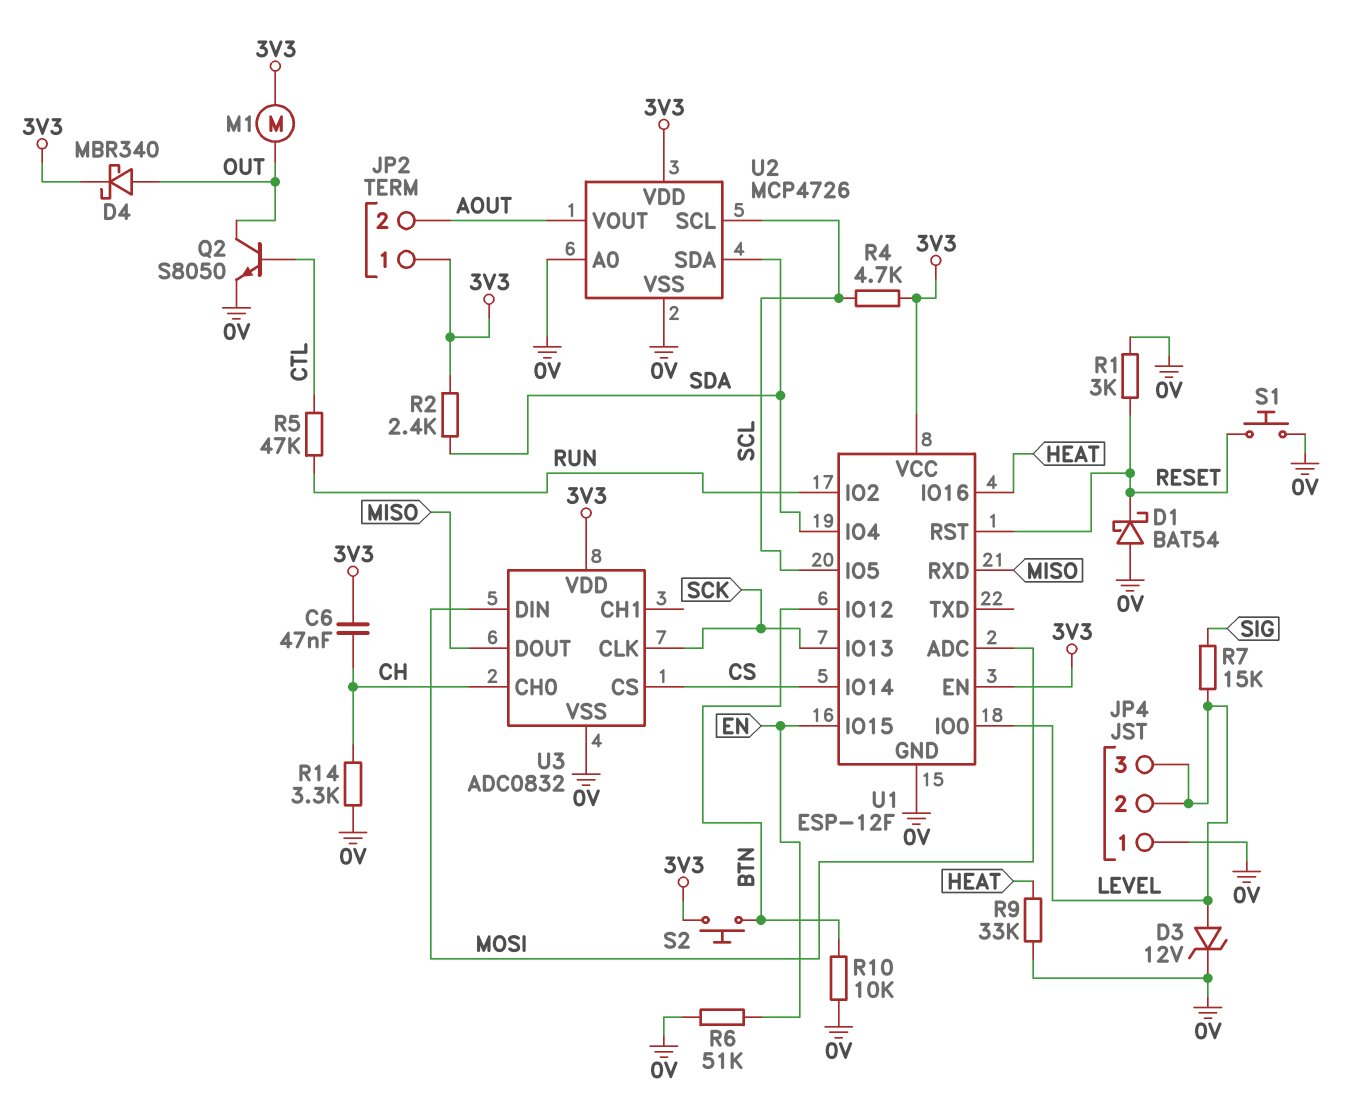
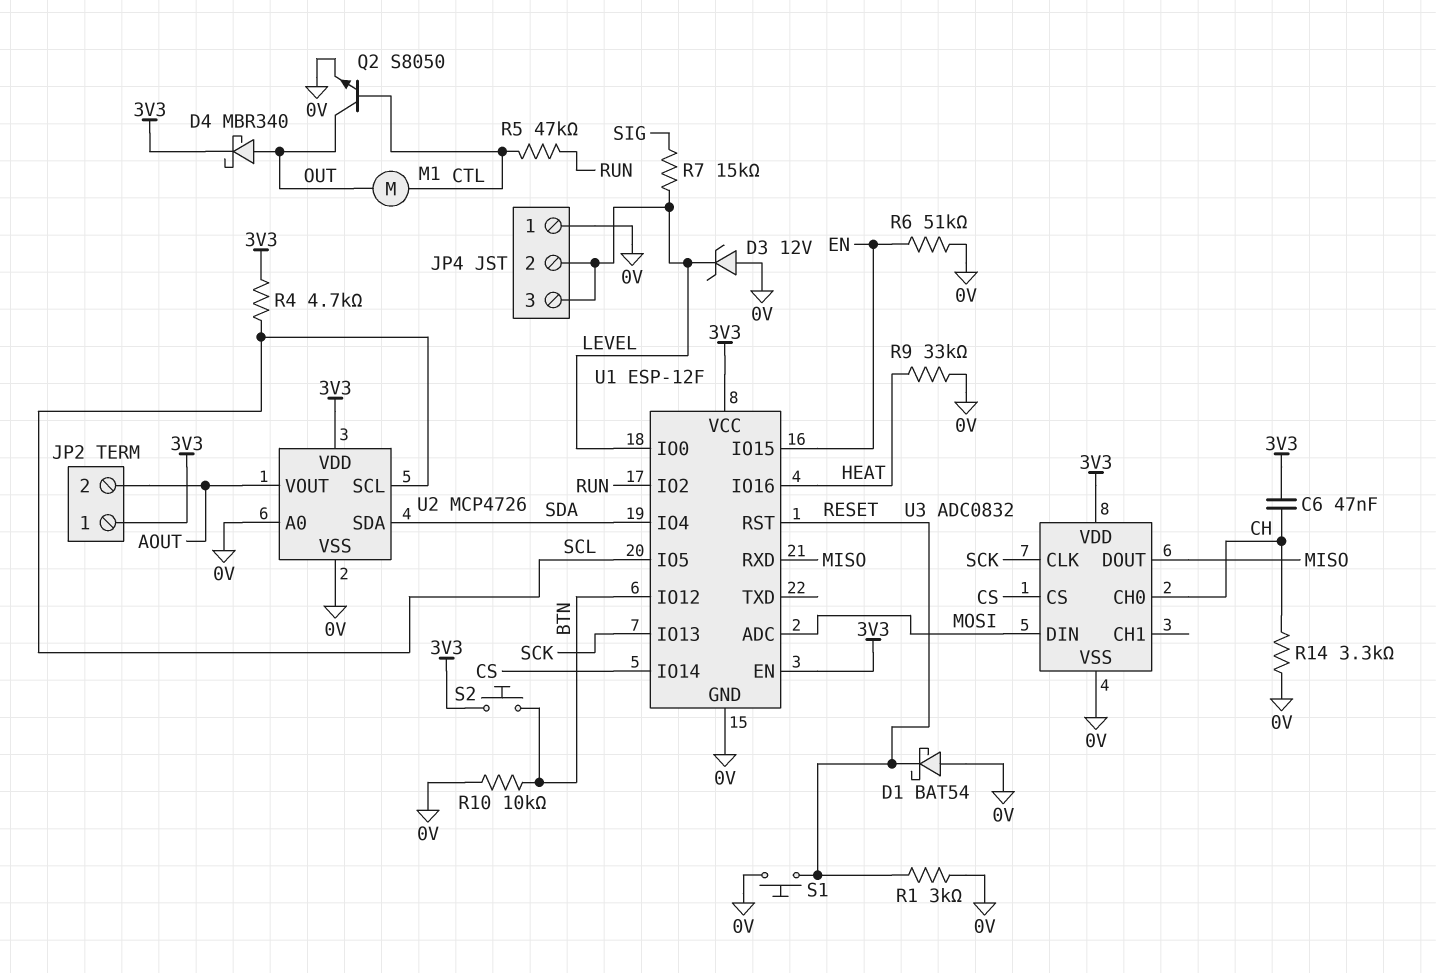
D3: zener 12V (A LEVEL, K 0V) -> zener 12V (A 0V, K LEVEL)
M1: motor (3V3, OUT) -> motor (CTL, OUT)
R2: 2.4k (3V3, SDA) -> none

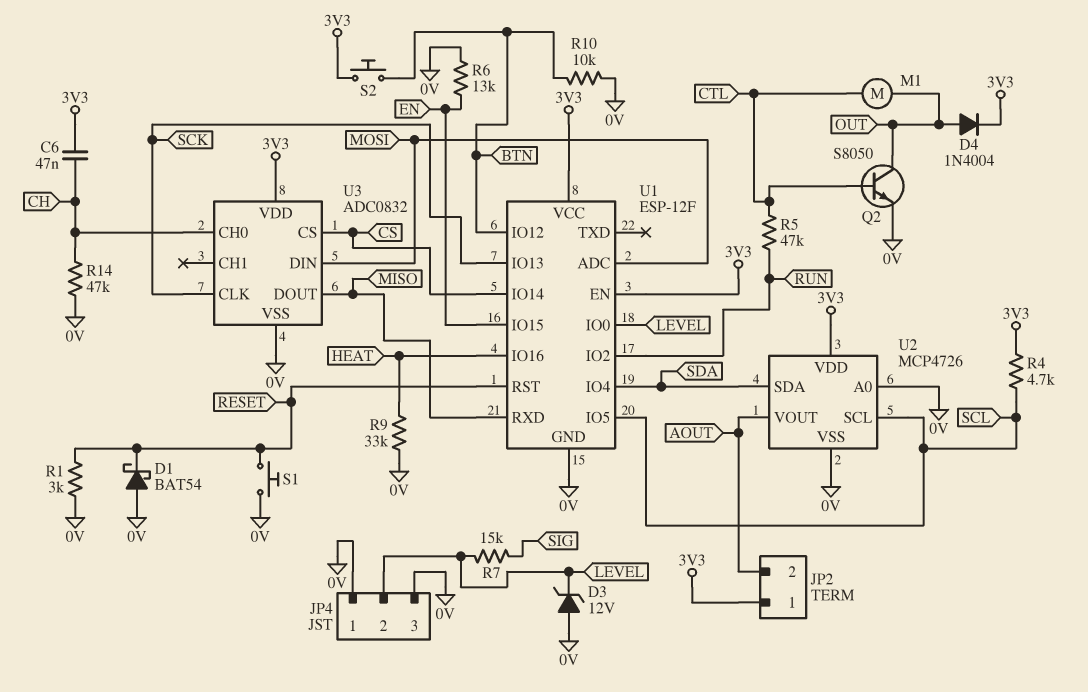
D4: schottky MBR340 (A OUT, K 3V3) -> diode 1N4004 (A OUT, K 3V3)
JP4 pin 3: LEVEL -> 0V
R6: 51k (0V, EN) -> 13k (0V, EN)
R14: 3.3k (0V, CH) -> 47k (0V, CH)

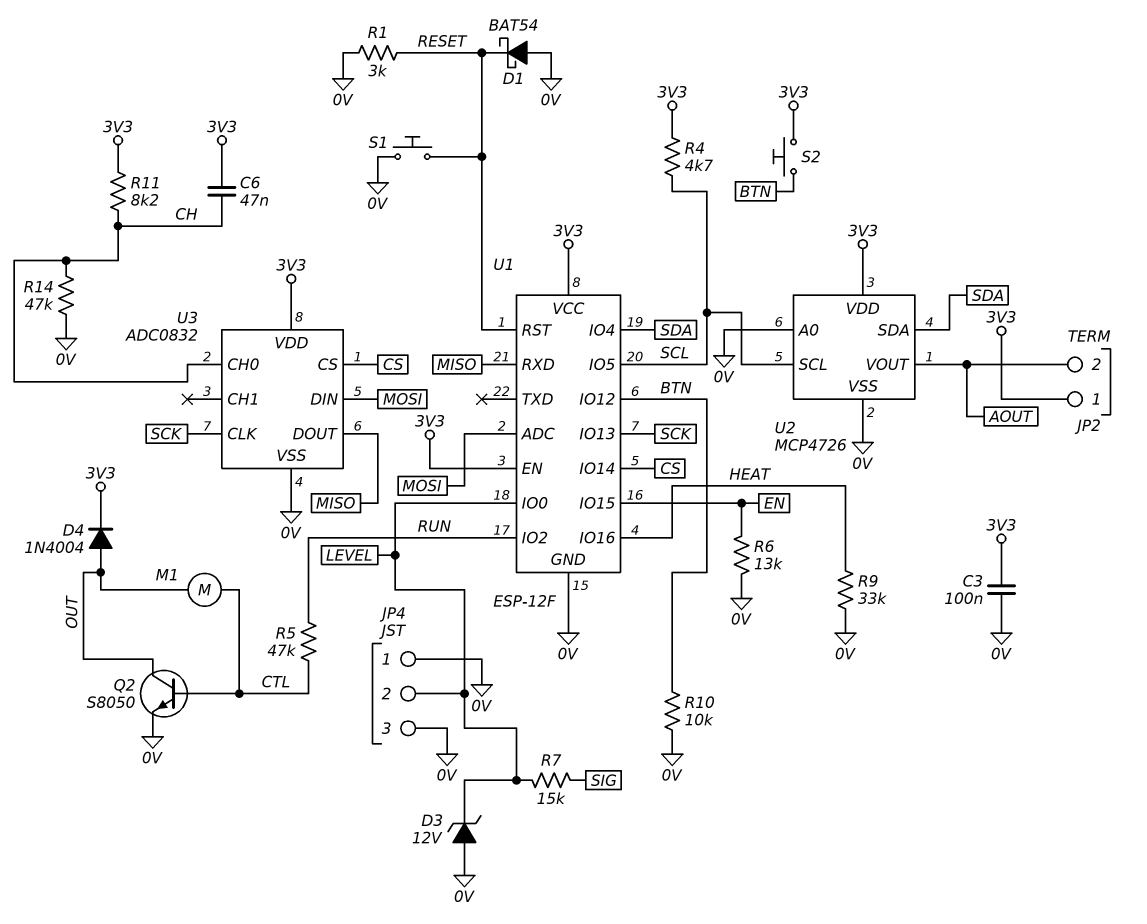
C3: none -> 100nF (0V, 3V3)
R11: none -> 8.2k (3V3, CH)

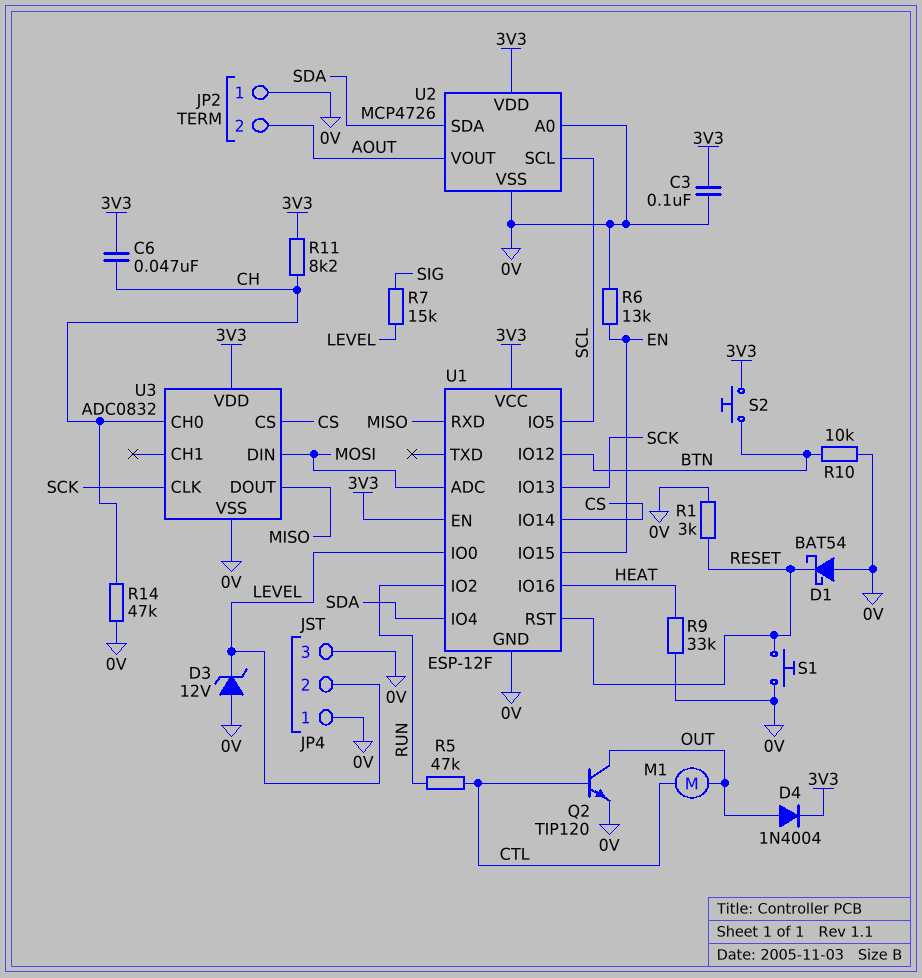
JP2 pin 1: 3V3 -> 0V
Q2: NPN S8050 (B CTL, C OUT, E 0V) -> NPN TIP120 (B CTL, C OUT, E 0V)
R4: 4.7k (3V3, SCL) -> none

